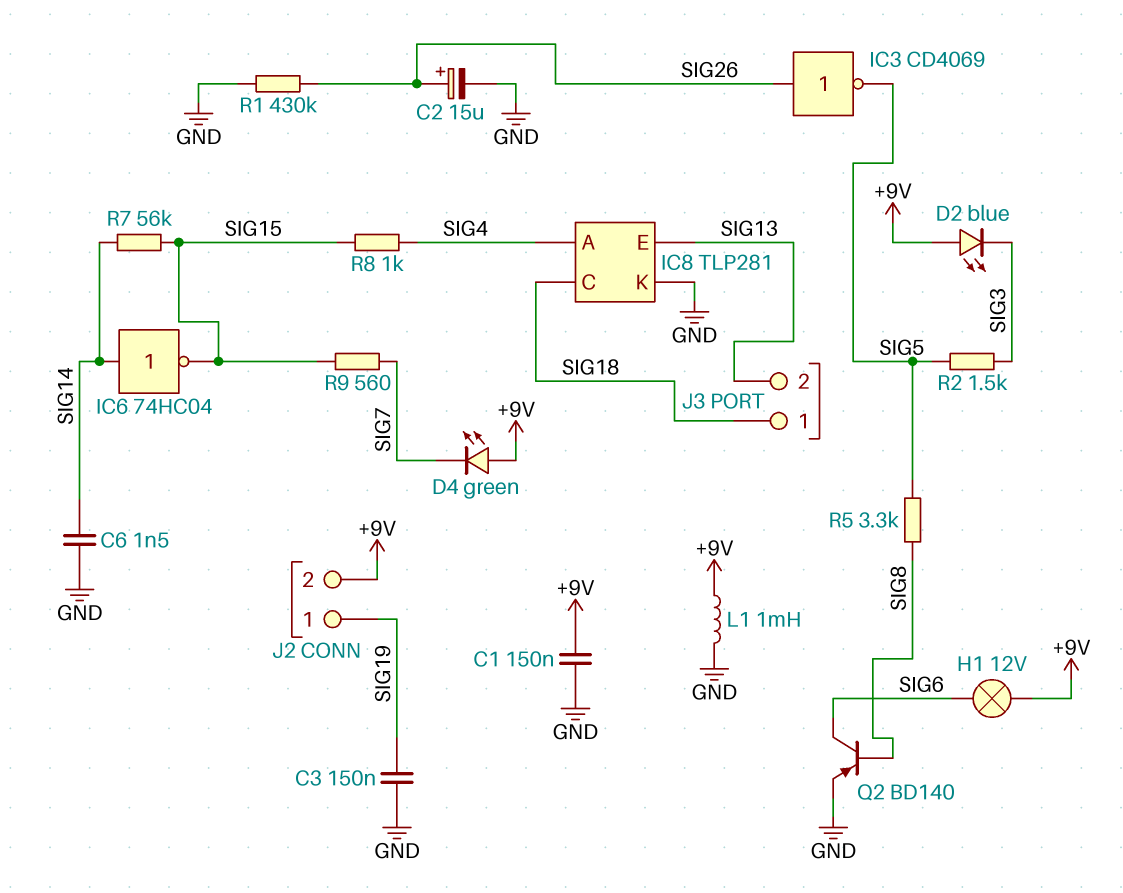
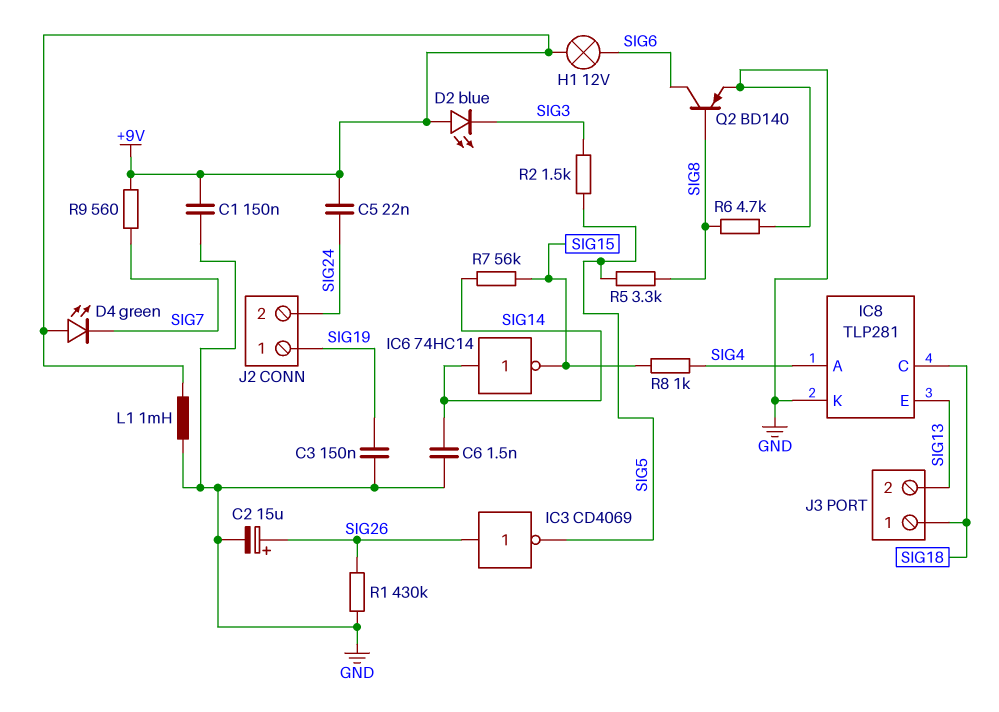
C5: none -> 22nF (+9V, SIG24)
IC6: NOT 74HC04 (in SIG14, out SIG15) -> NOT 74HC14 (in SIG14, out SIG15)
J2 pin 2: +9V -> SIG24
R6: none -> 4.7k (GND, SIG8)
R9: 560 (SIG7, SIG15) -> 560 (+9V, SIG7)

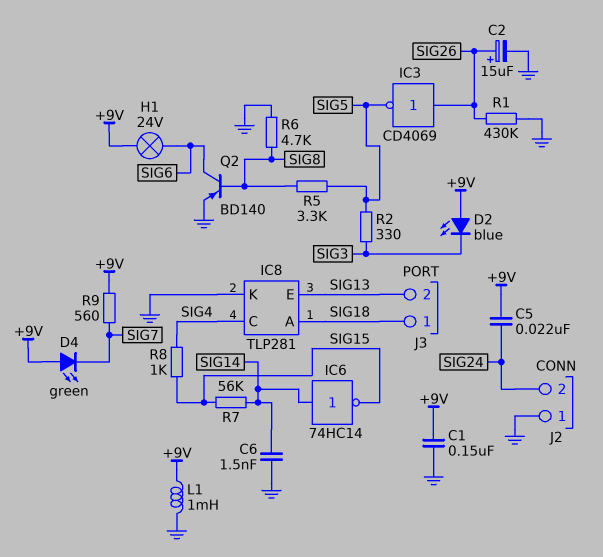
C3: 150nF (GND, SIG19) -> none
H1: lamp 12V (+9V, SIG6) -> lamp 24V (+9V, SIG6)
IC8 pin A: SIG4 -> SIG18
IC8 pin C: SIG18 -> SIG4
J2 pin 1: SIG19 -> GND
R2: 1.5k (SIG3, SIG5) -> 330 (SIG3, SIG5)

